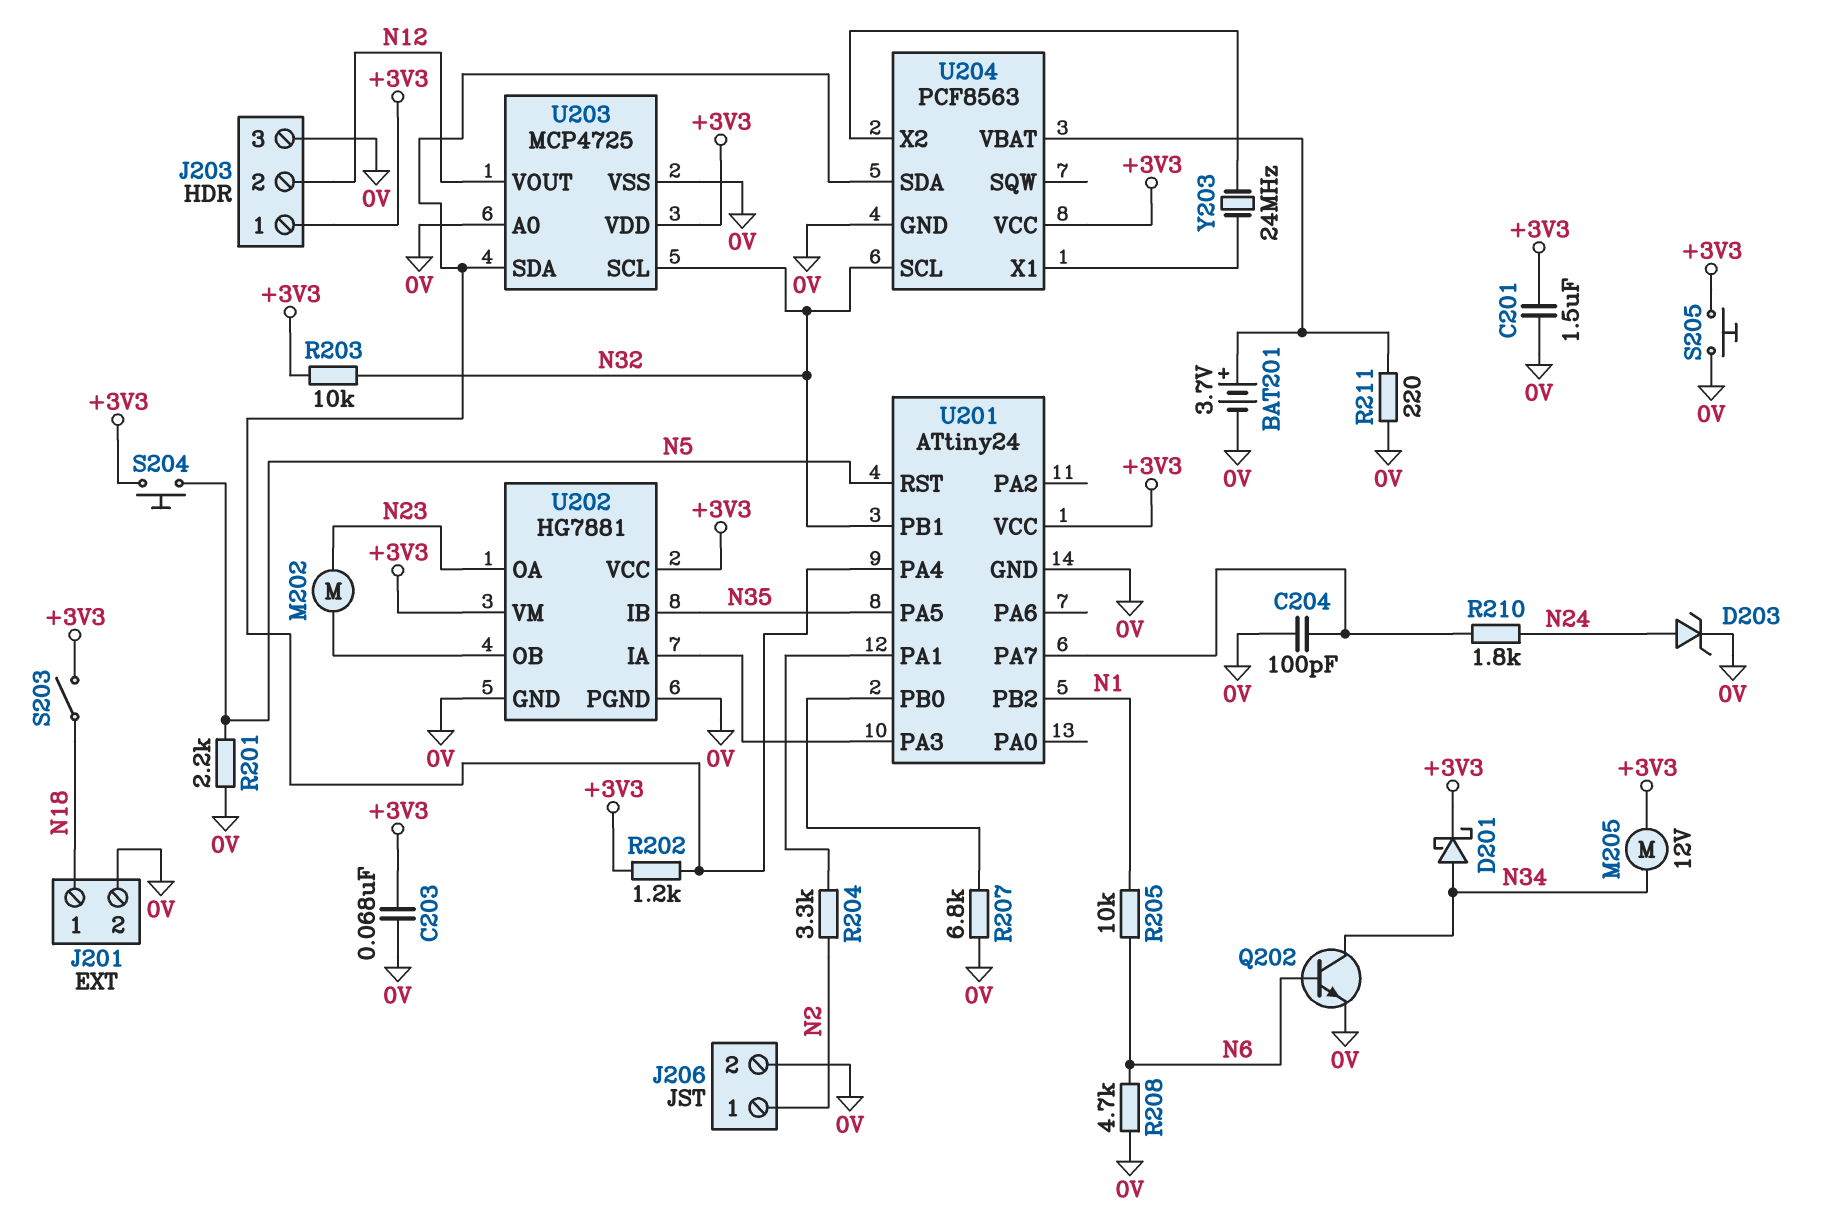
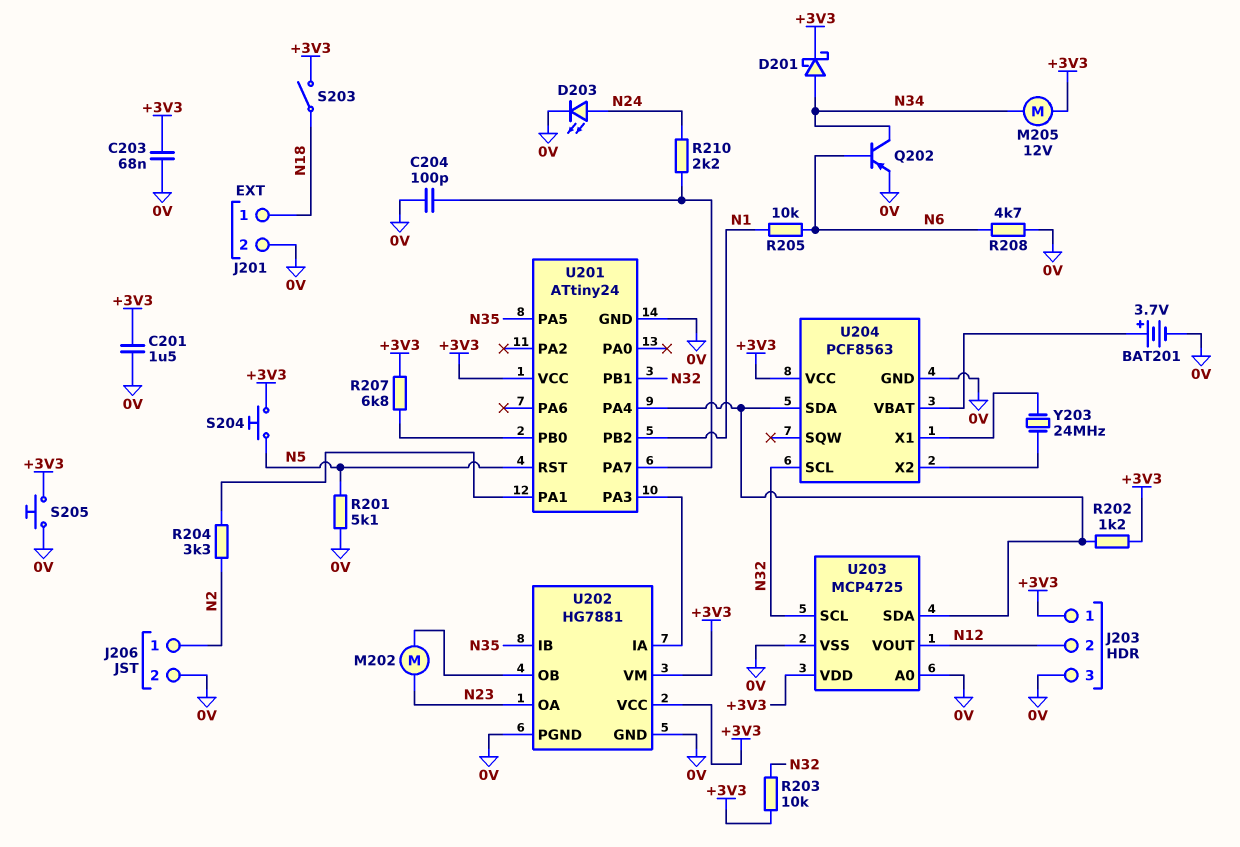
D203: zener (A N24, K 0V) -> LED (A N24, K 0V)
Q202: NPN (B N6, C N34, E 0V) -> PNP (B N6, C N34, E 0V)
R201: 2.2k (0V, N5) -> 5.1k (0V, N5)
R207: 6.8k (0V, U201/PB0) -> 6.8k (+3V3, U201/PB0)
R210: 1.8k (N24, U201/PA7) -> 2.2k (N24, U201/PA7)
R211: 220 (0V, U204/VBAT) -> none

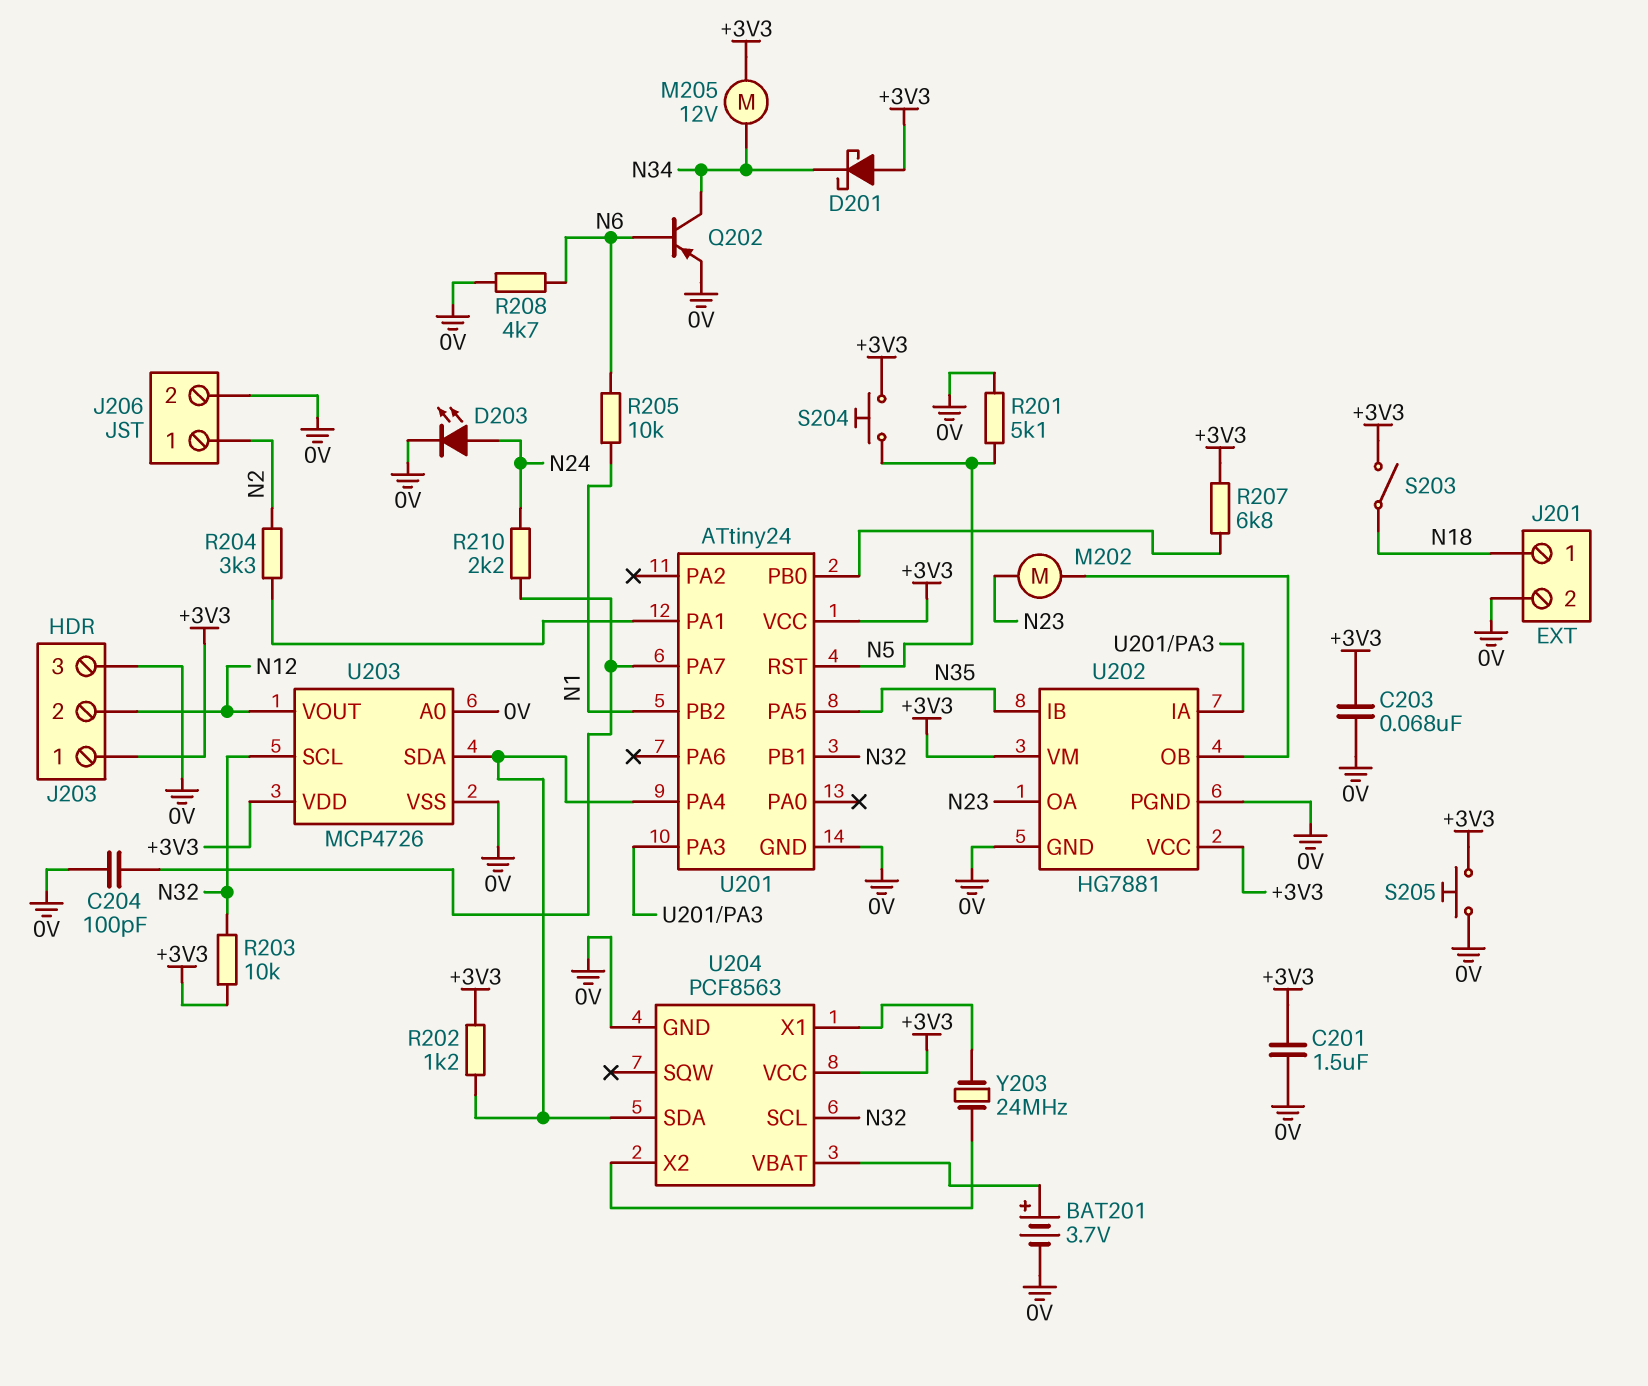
D201: schottky (A N34, K +3V3) -> schottky (A +3V3, K N34)
U203: MCP4725 -> MCP4726

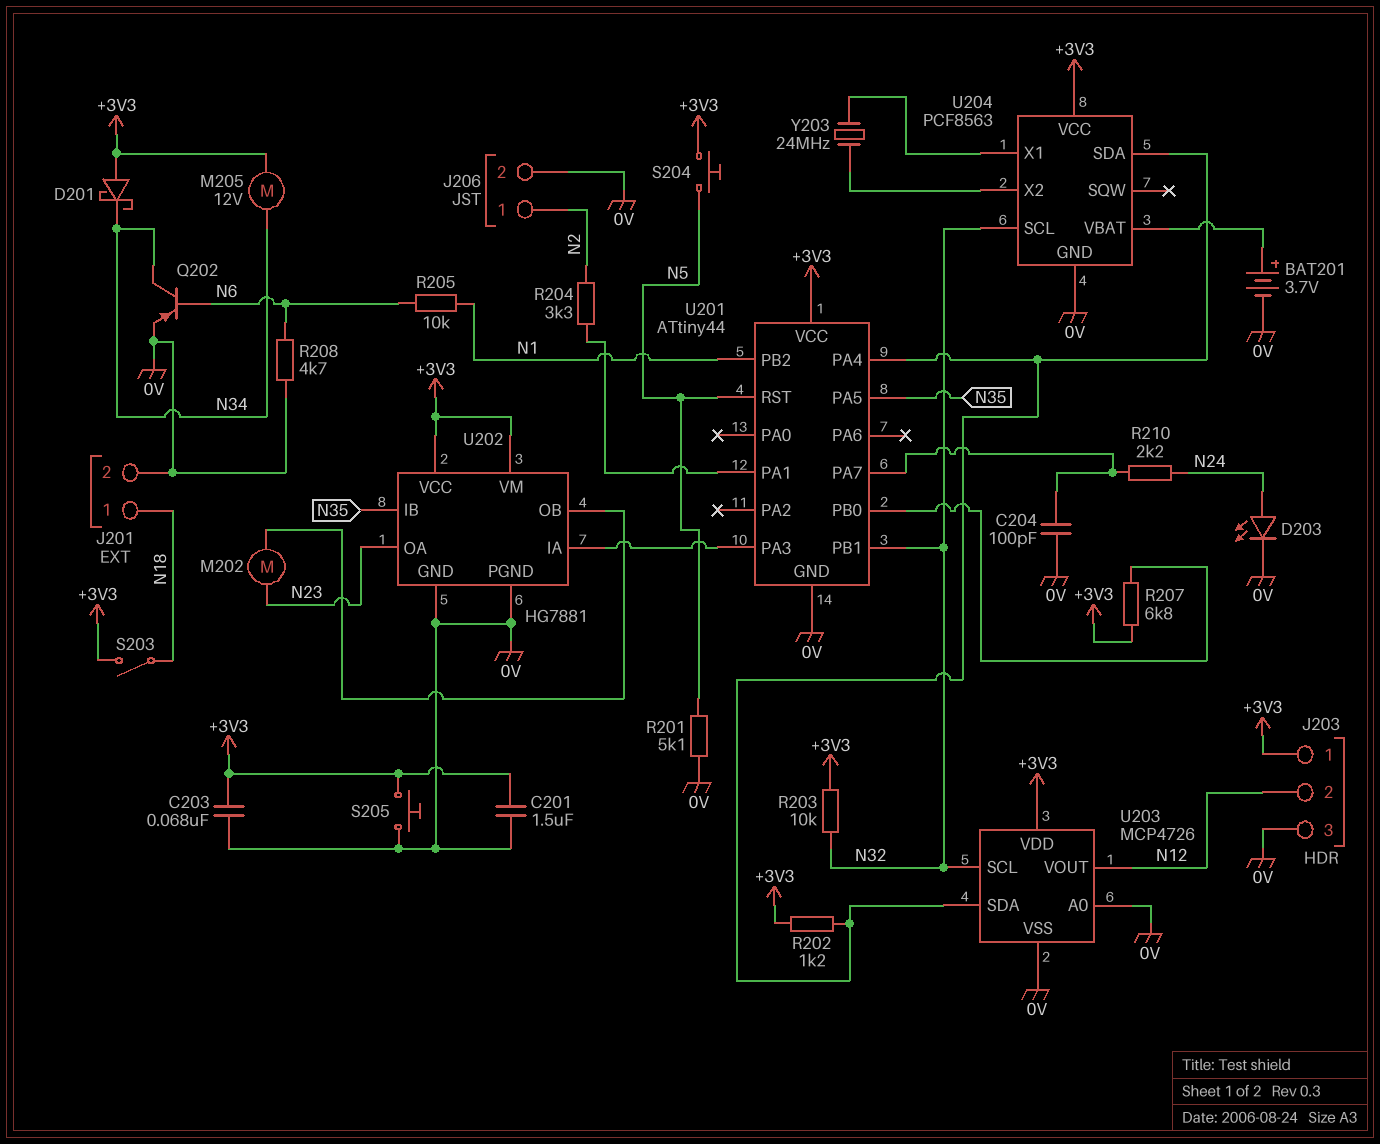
U201: ATtiny24 -> ATtiny44

